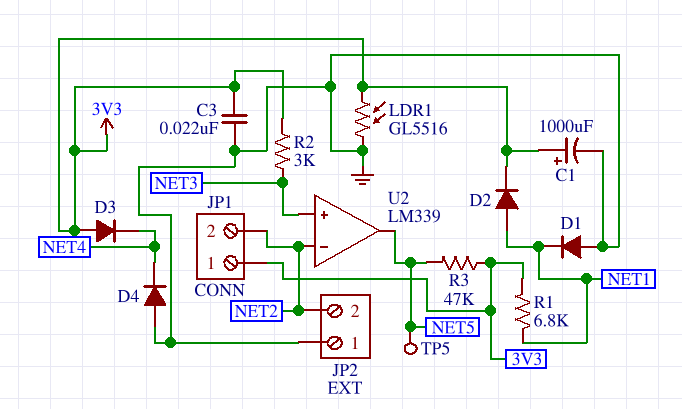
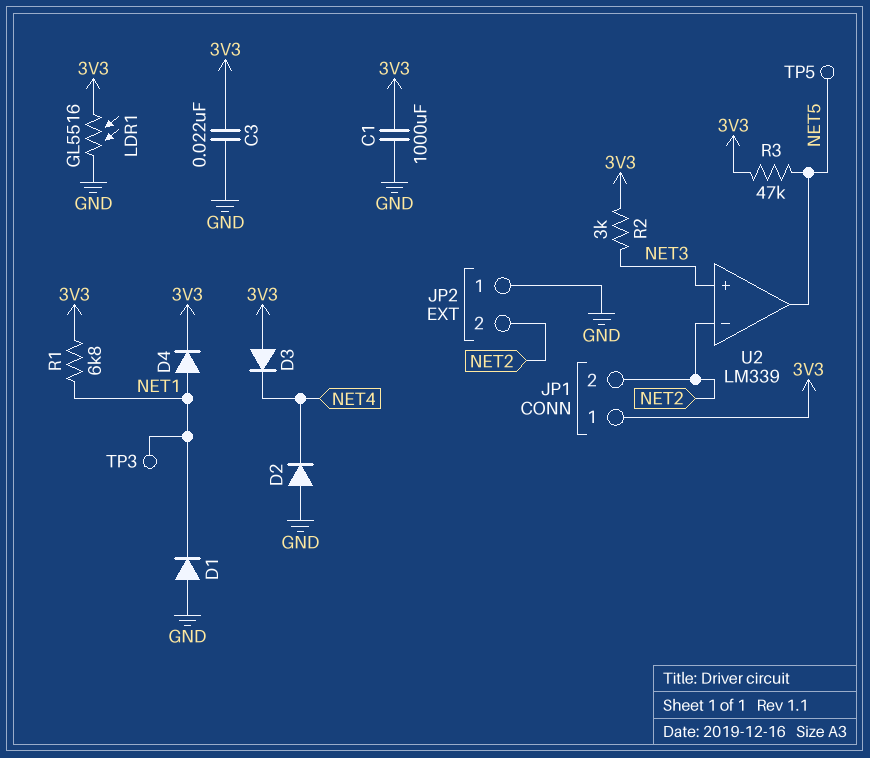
C1: 1000uF (plus 3V3, minus GND) -> 1000uF (3V3, GND)
D2: diode (A NET1, K 3V3) -> diode (A GND, K NET4)
D4: diode (A GND, K NET4) -> diode (A NET1, K 3V3)
TP3: none -> test point (NET1)

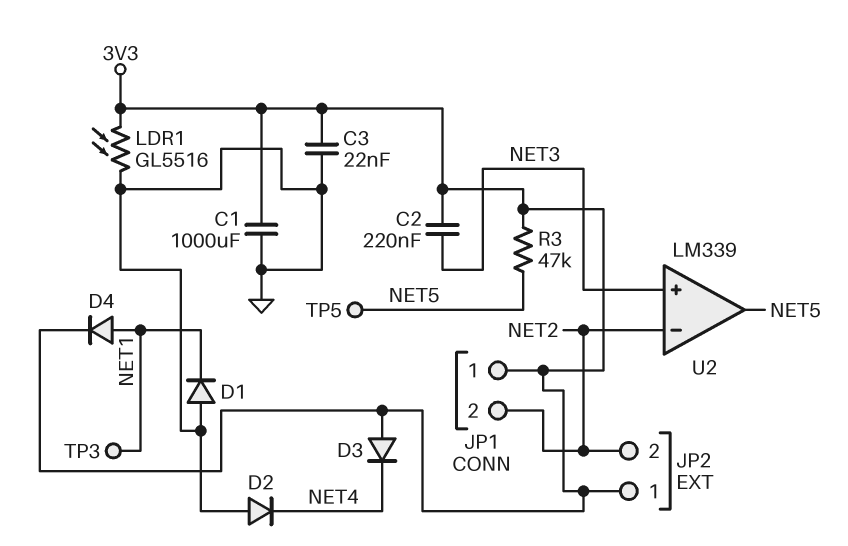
C2: none -> 220nF (3V3, NET3)
JP2 pin 1: GND -> 3V3
R1: 6.8k (3V3, NET1) -> none
R2: 3k (3V3, NET3) -> none

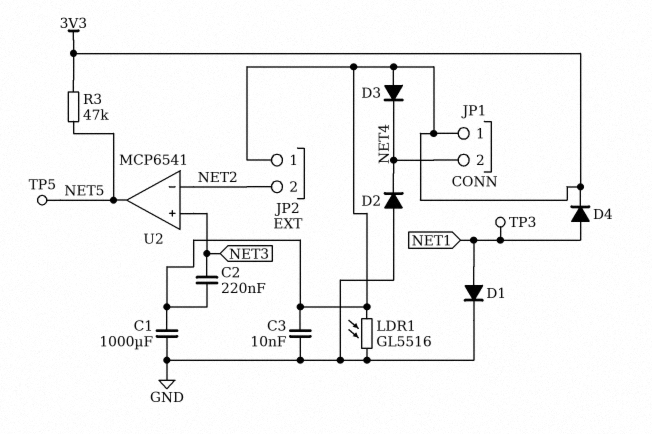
C3: 22nF (3V3, GND) -> 10nF (3V3, GND)
D1: diode (A GND, K NET1) -> diode (A NET1, K GND)
JP1 pin 2: NET2 -> NET4
U2: LM339 -> MCP6541

